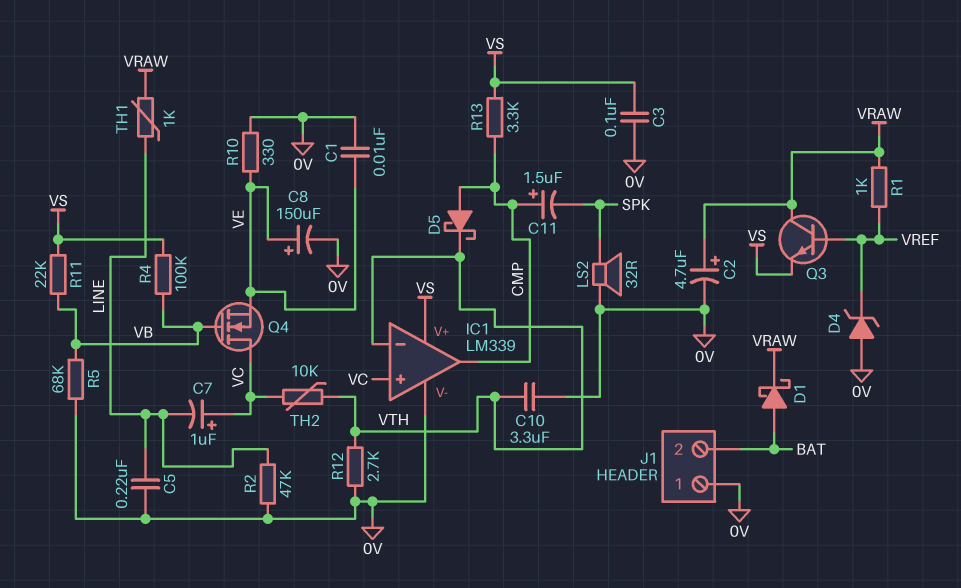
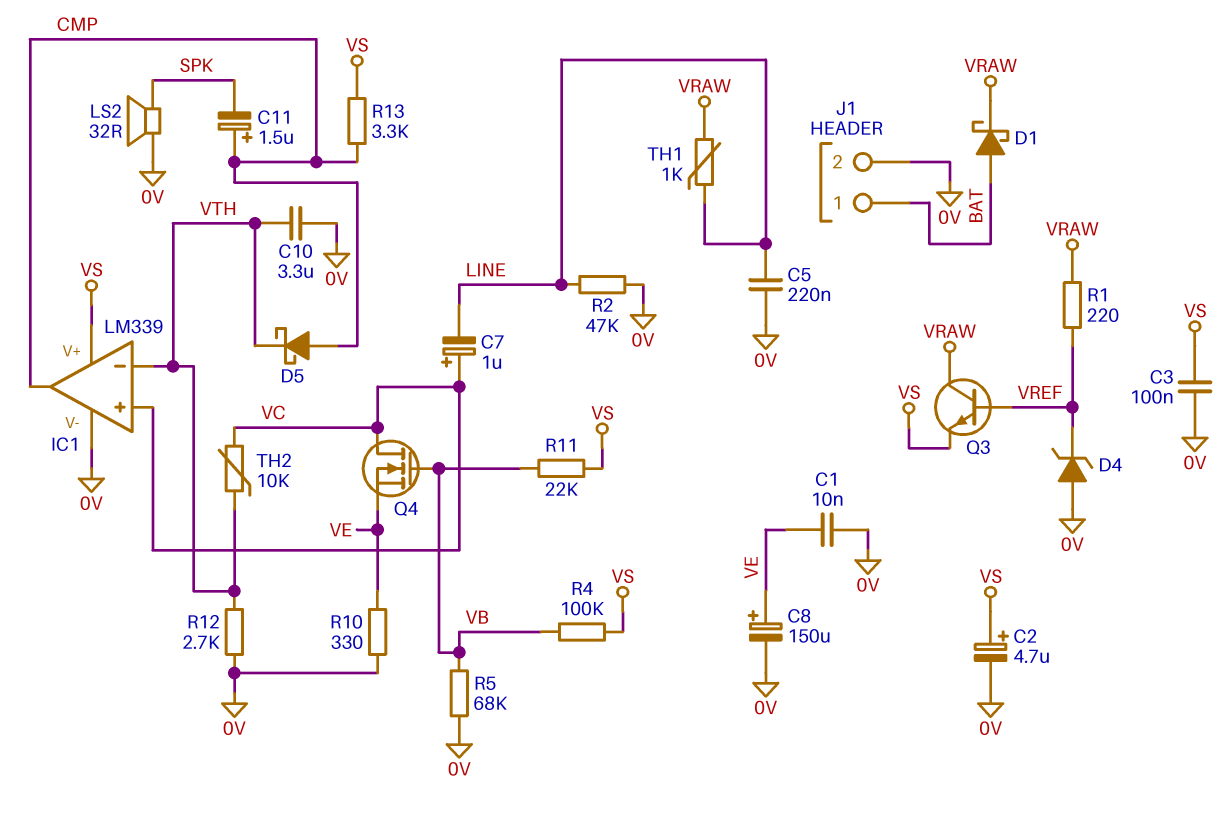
C2: 4.7uF (plus VRAW, minus 0V) -> 4.7uF (plus VS, minus 0V)
J1 pin 1: 0V -> BAT
J1 pin 2: BAT -> 0V
R1: 1k (VRAW, VREF) -> 220 (VRAW, VREF)

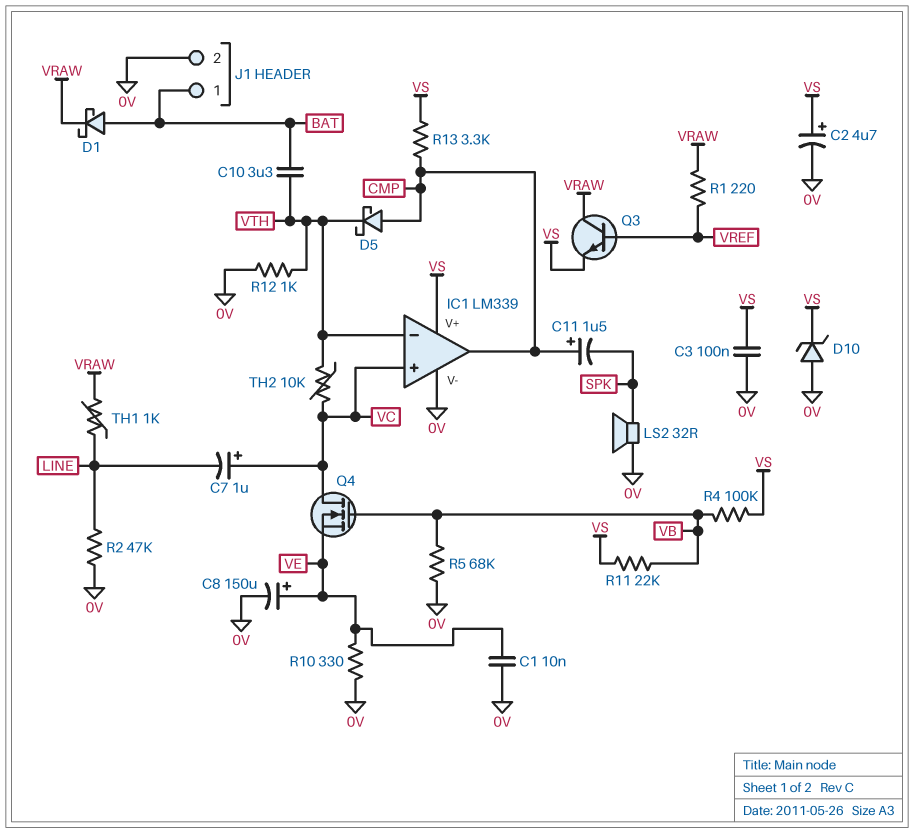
C5: 220nF (0V, LINE) -> none
C10: 3.3uF (0V, VTH) -> 3.3uF (BAT, VTH)
D4: zener (A 0V, K VREF) -> none
D10: none -> zener (A 0V, K VS)
R12: 2.7k (0V, VTH) -> 1k (0V, VTH)

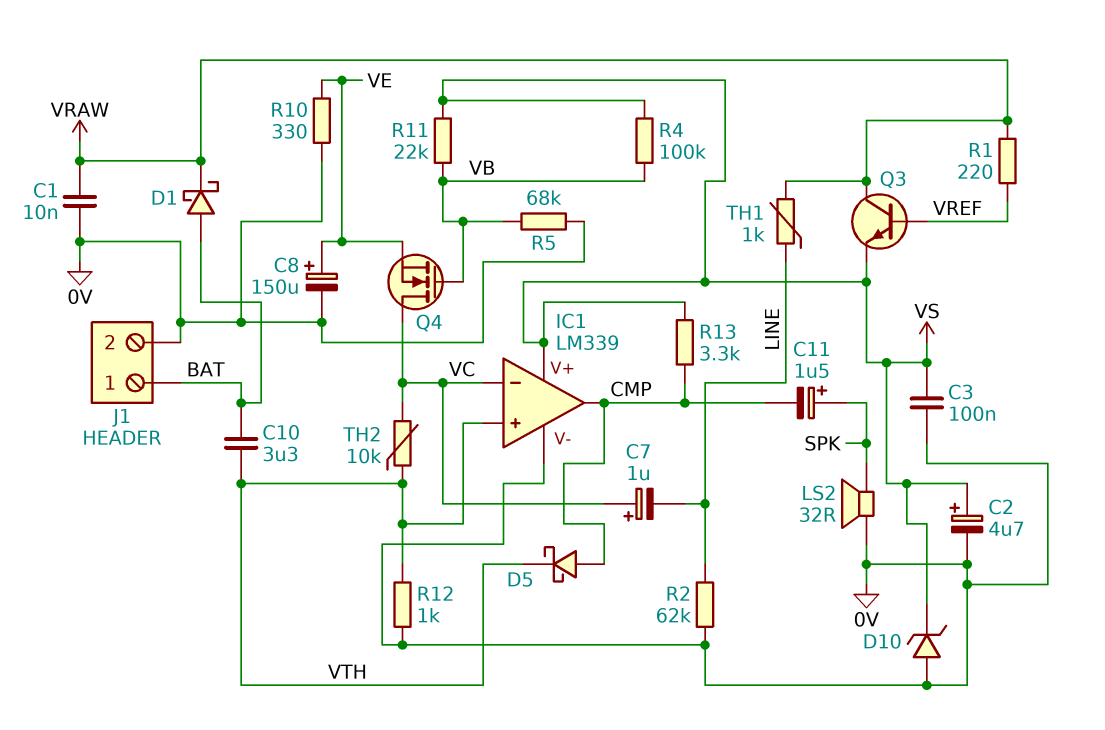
C1: 10nF (0V, VE) -> 10nF (0V, VRAW)
C11: 1.5uF (plus CMP, minus SPK) -> 1.5uF (plus SPK, minus CMP)
IC1 pin in+: VC -> VTH
IC1 pin in-: VTH -> VC
R2: 47k (0V, LINE) -> 62k (0V, LINE)

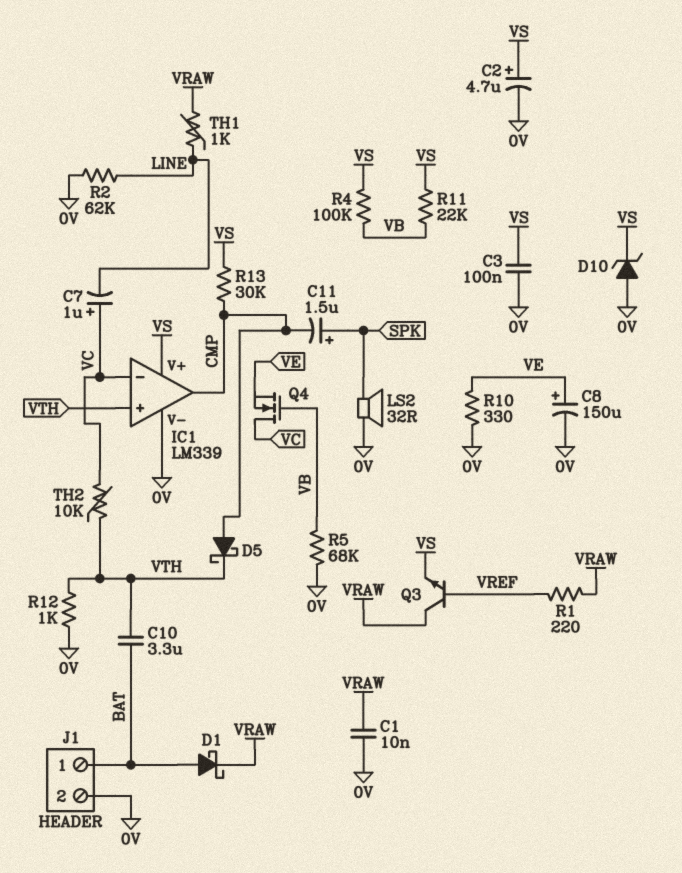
R13: 3.3k (CMP, VS) -> 30k (CMP, VS)

